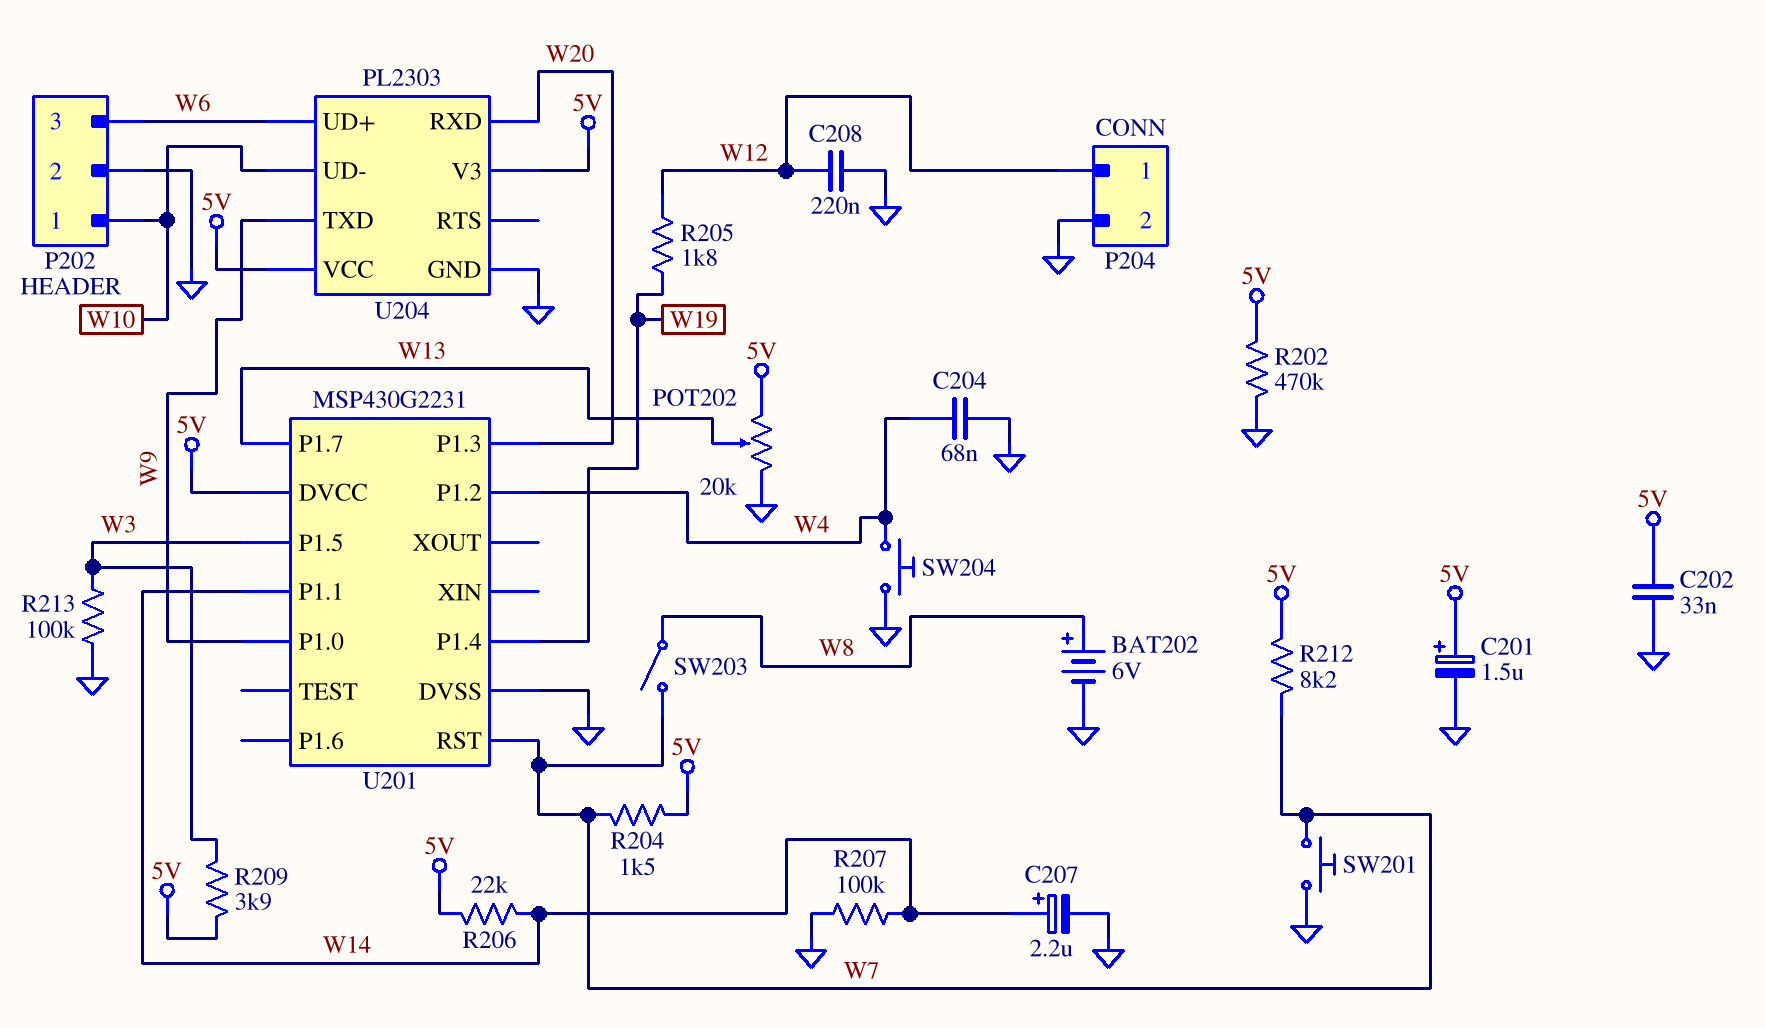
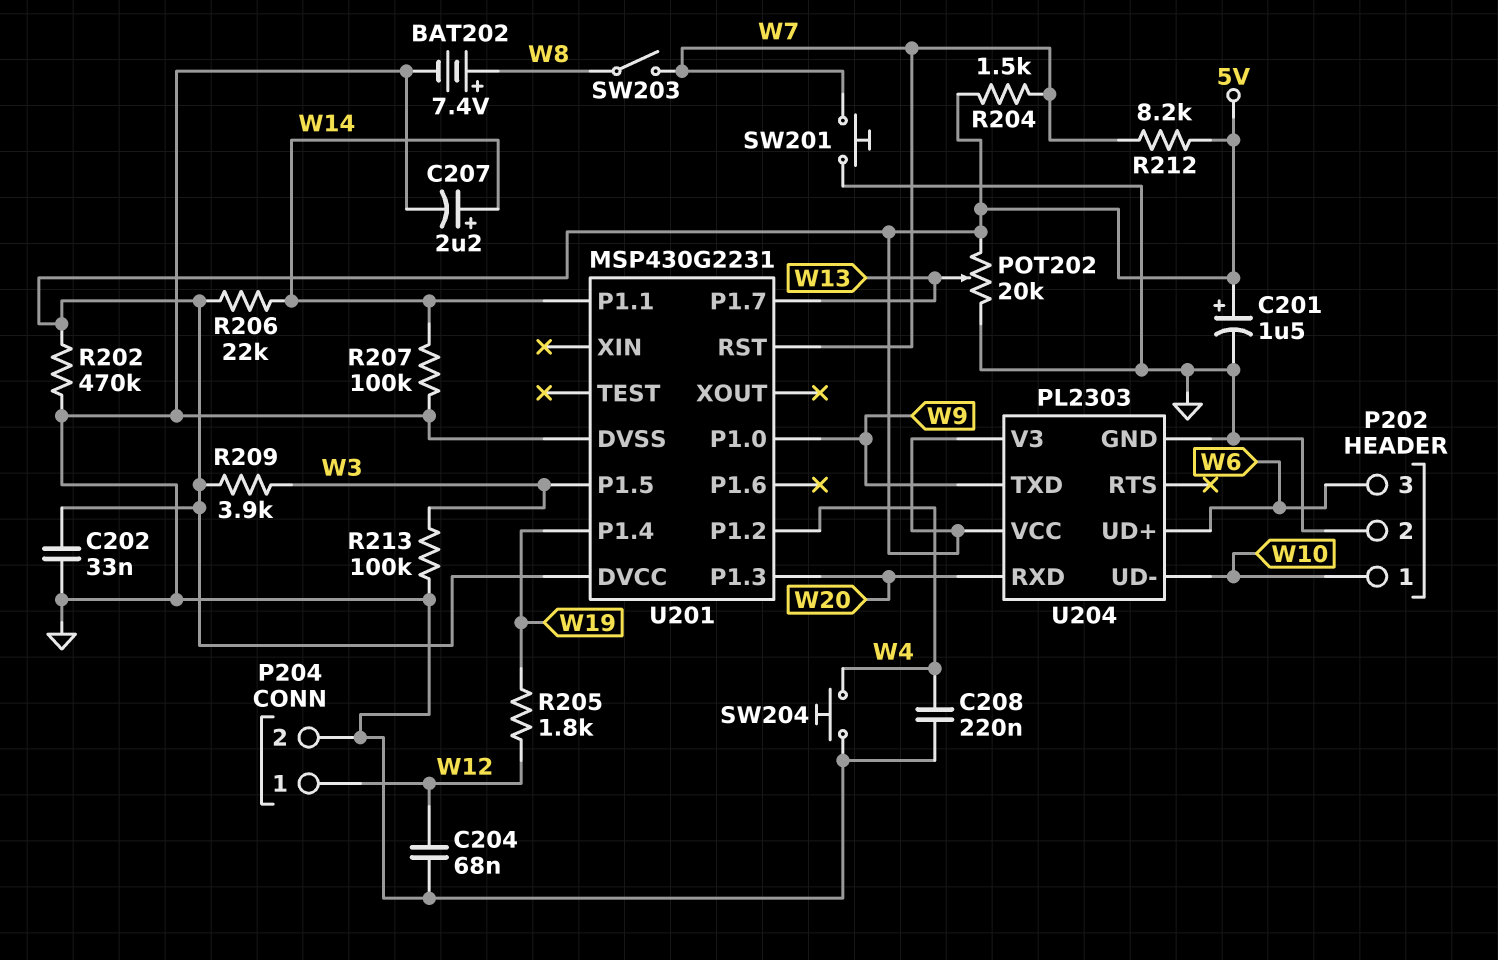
BAT202: 6V (plus W8, minus GND) -> 7.4V (plus W8, minus GND)
C204: 68nF (GND, W4) -> 68nF (GND, W12)
C208: 220nF (GND, W12) -> 220nF (GND, W4)

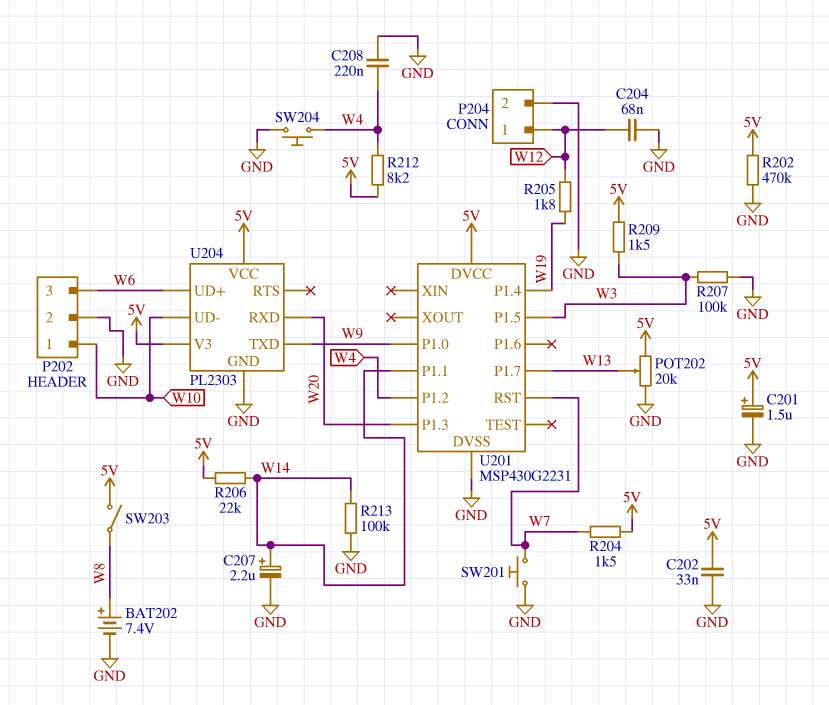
R207: 100k (GND, W14) -> 100k (GND, W3)
R209: 3.9k (5V, W3) -> 1.5k (5V, W3)
R212: 8.2k (5V, W7) -> 8.2k (5V, W4)
R213: 100k (GND, W3) -> 100k (GND, W14)
SW203: switch (W7, W8) -> switch (5V, W8)

